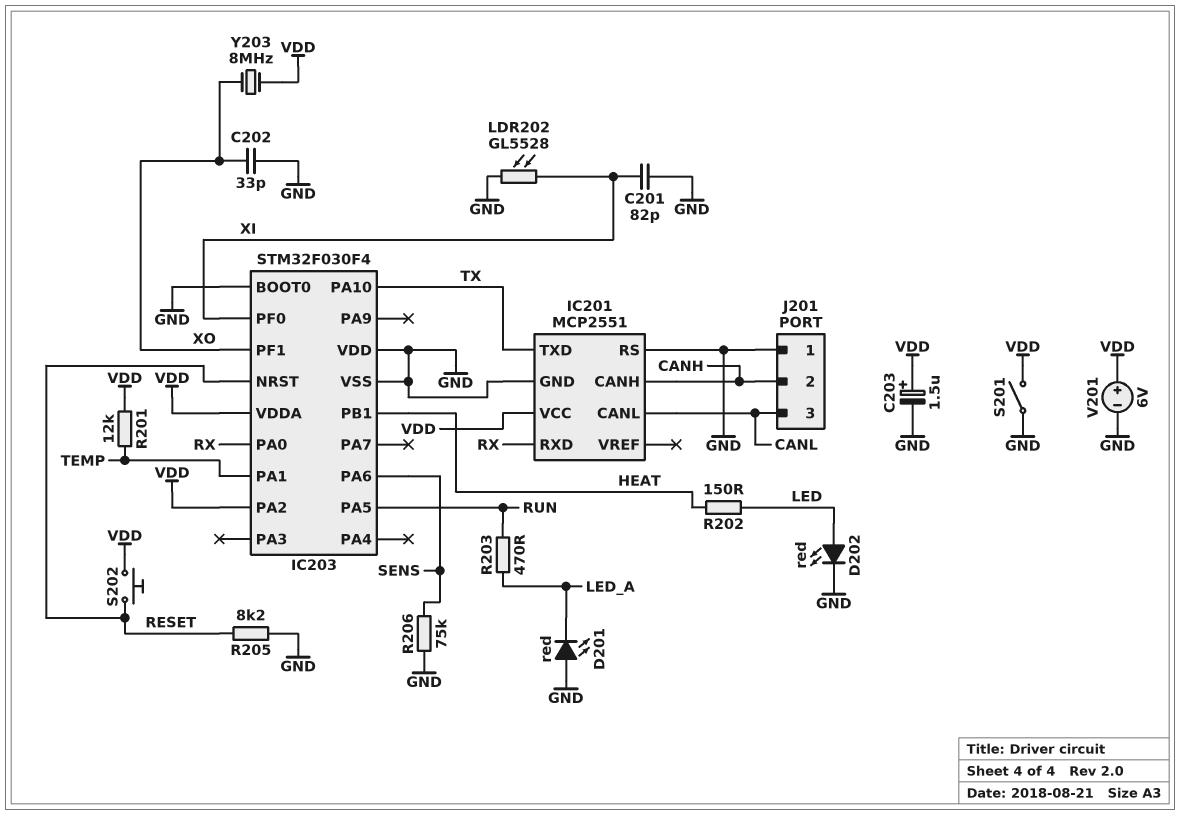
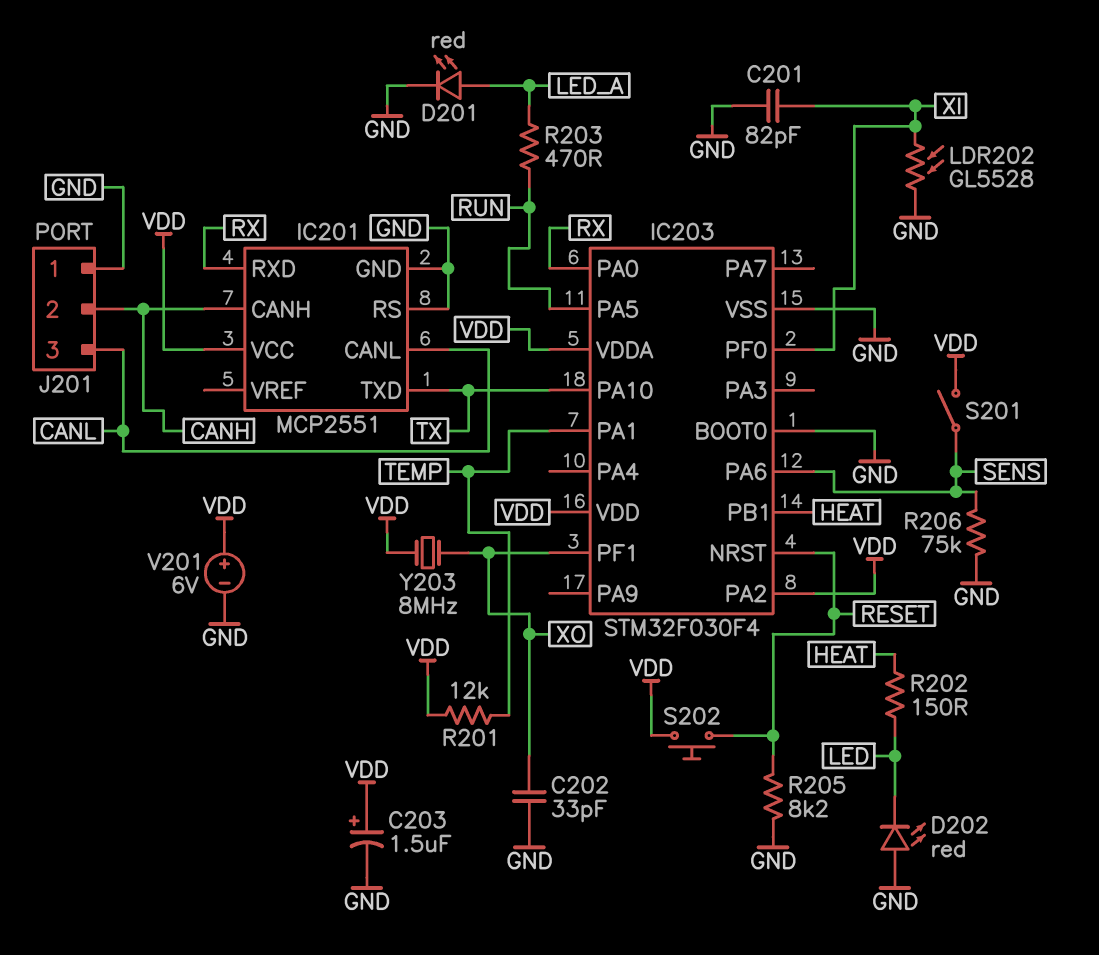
D201: LED red (A GND, K LED_A) -> LED red (A LED_A, K GND)
D202: LED red (A LED, K GND) -> LED red (A GND, K LED)
IC203 pin VDD: GND -> VDD
S201: switch (GND, VDD) -> switch (SENS, VDD)

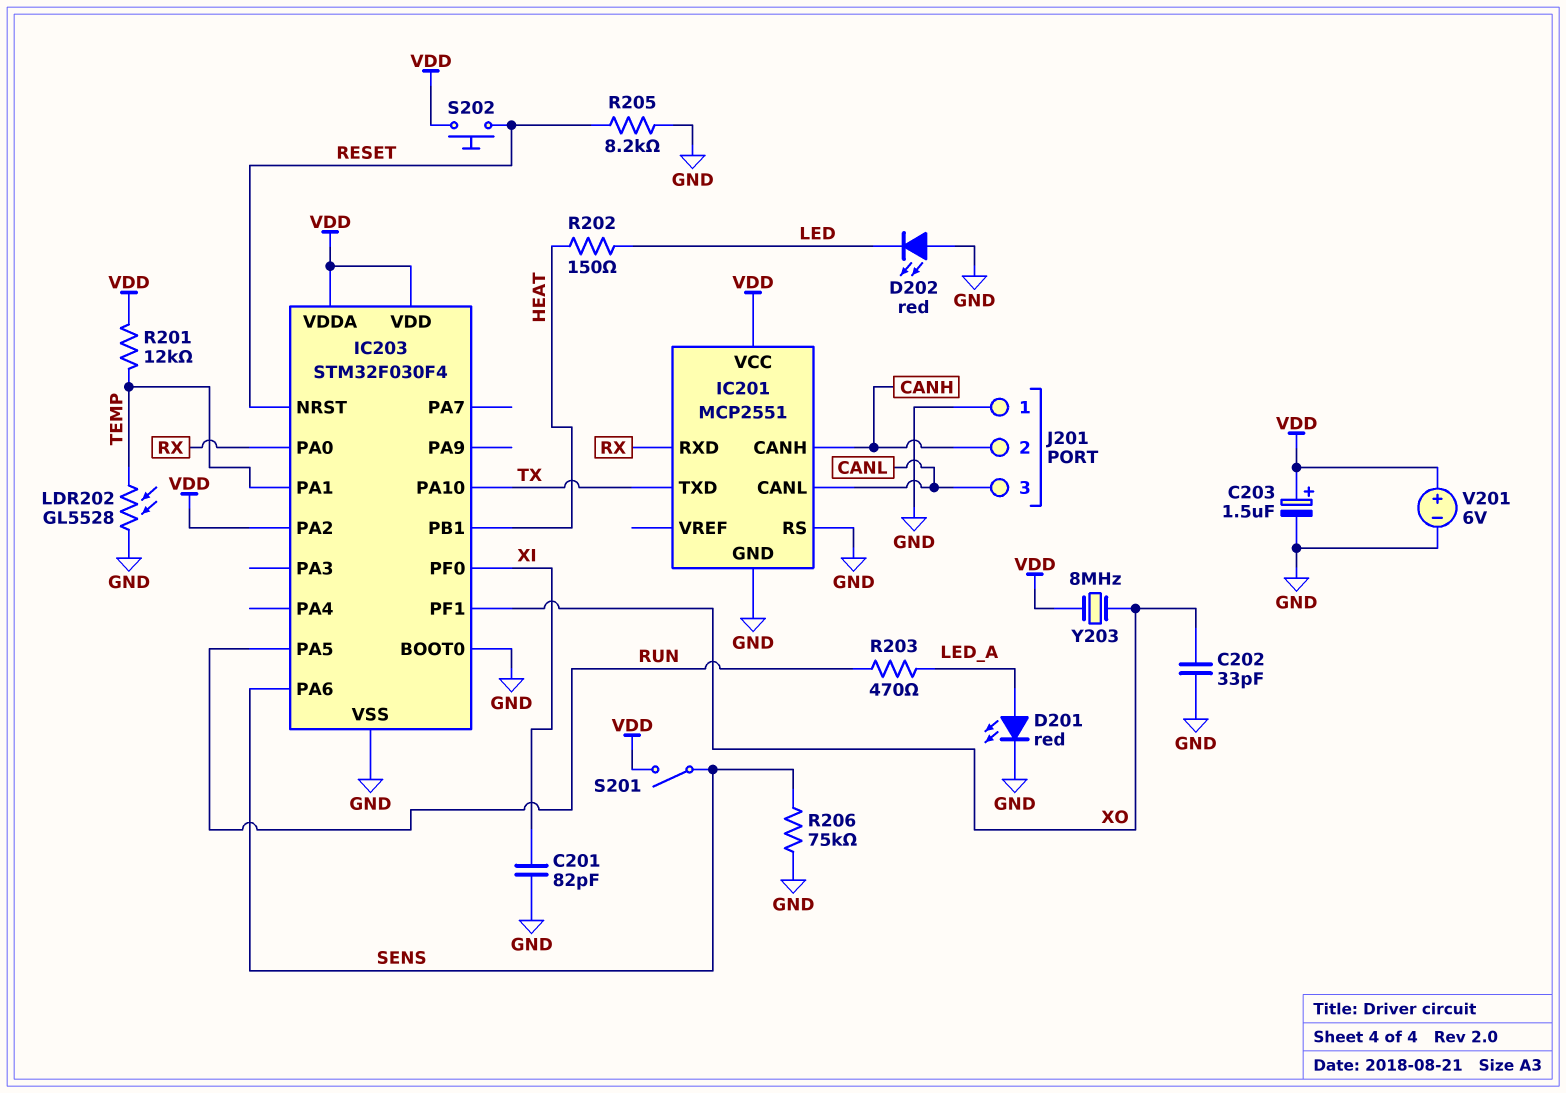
LDR202: GL5528 (GND, XI) -> GL5528 (GND, TEMP)

